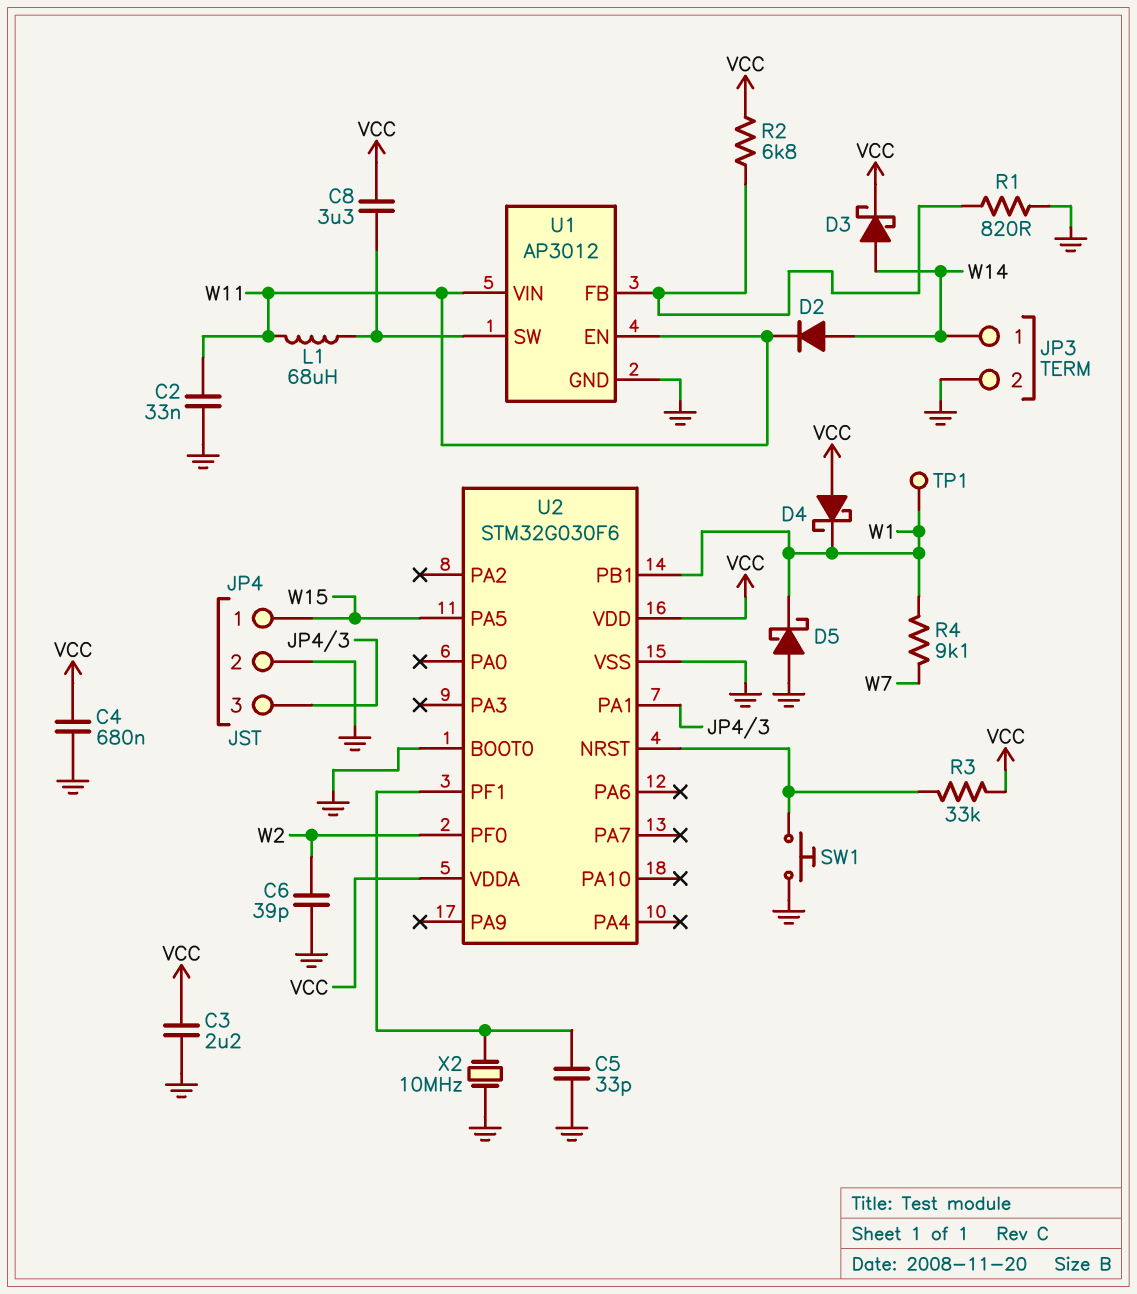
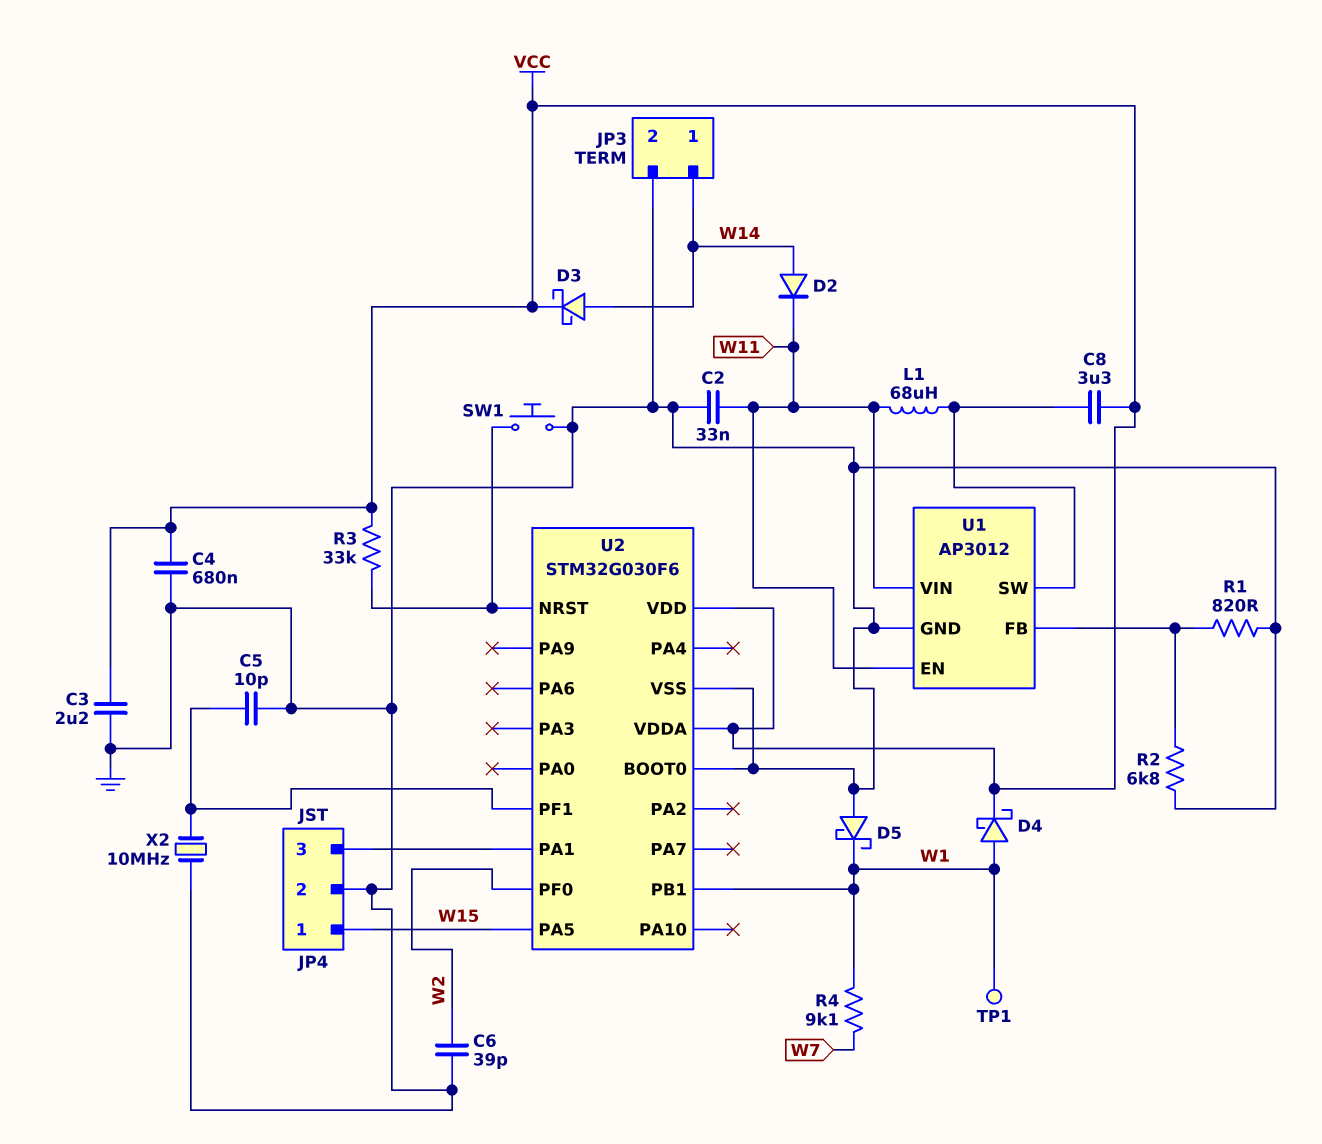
C5: 33pF (GND, U2/PF1) -> 10pF (GND, U2/PF1)
D4: schottky (A VCC, K W1) -> schottky (A W1, K VCC)
R2: 6.8k (U1/FB, VCC) -> 6.8k (GND, U1/FB)

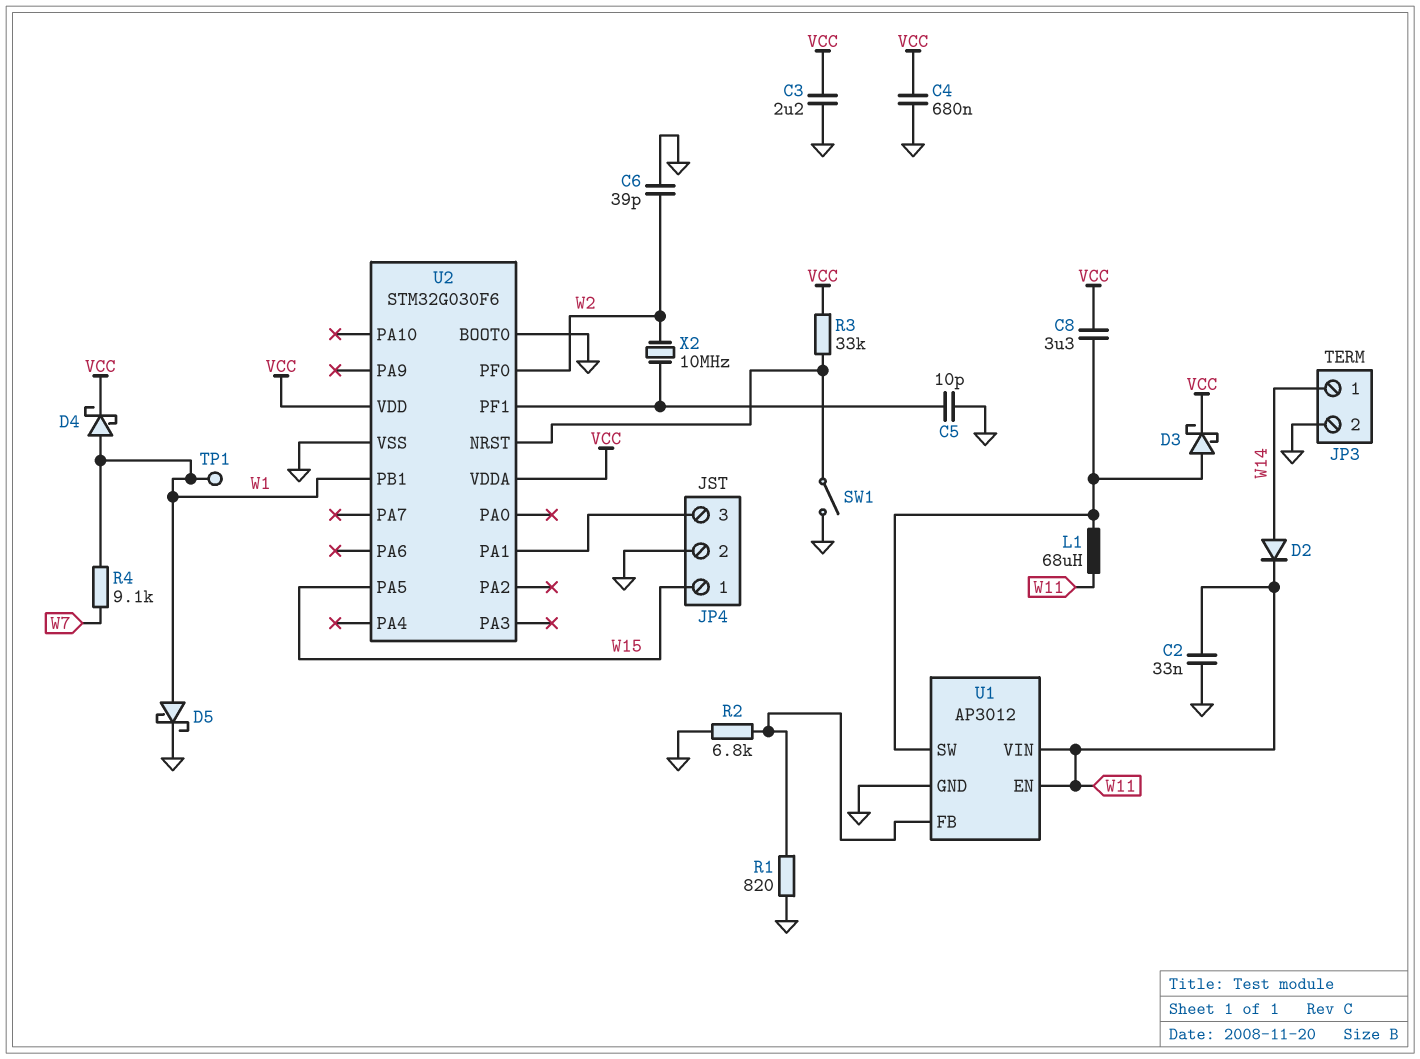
D3: schottky (A W14, K VCC) -> schottky (A U1/SW, K VCC)
D5: schottky (A GND, K W1) -> schottky (A W1, K GND)
SW1: button (GND, U2/NRST) -> switch (GND, U2/NRST)
X2: 10MHz (GND, U2/PF1) -> 10MHz (U2/PF1, W2)

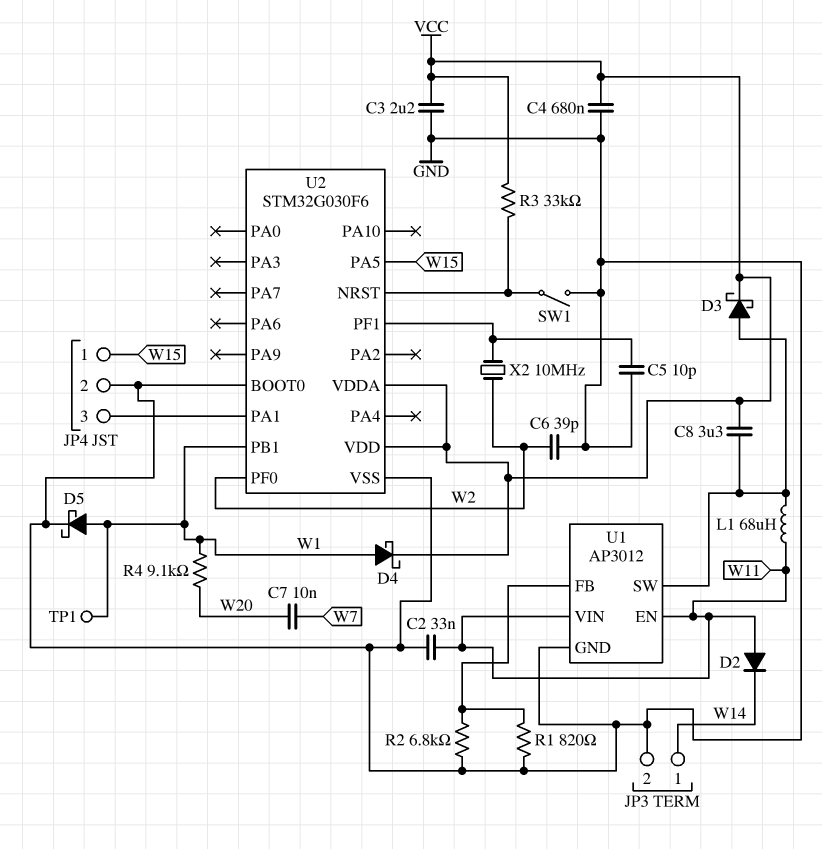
C7: none -> 10nF (W7, W20)
D2: diode (A W14, K W11) -> diode (A W11, K W14)
R4: 9.1k (W1, W7) -> 9.1k (W1, W20)

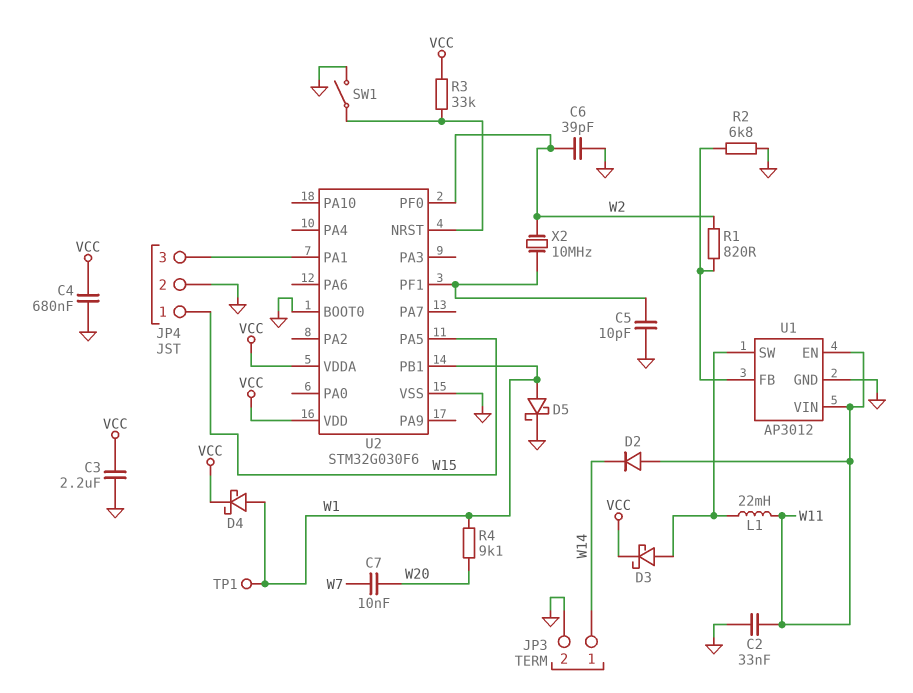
C8: 3.3uF (U1/SW, VCC) -> none
L1: 68uH (U1/SW, W11) -> 22mH (U1/SW, W11)
R1: 820 (GND, U1/FB) -> 820 (U1/FB, W2)

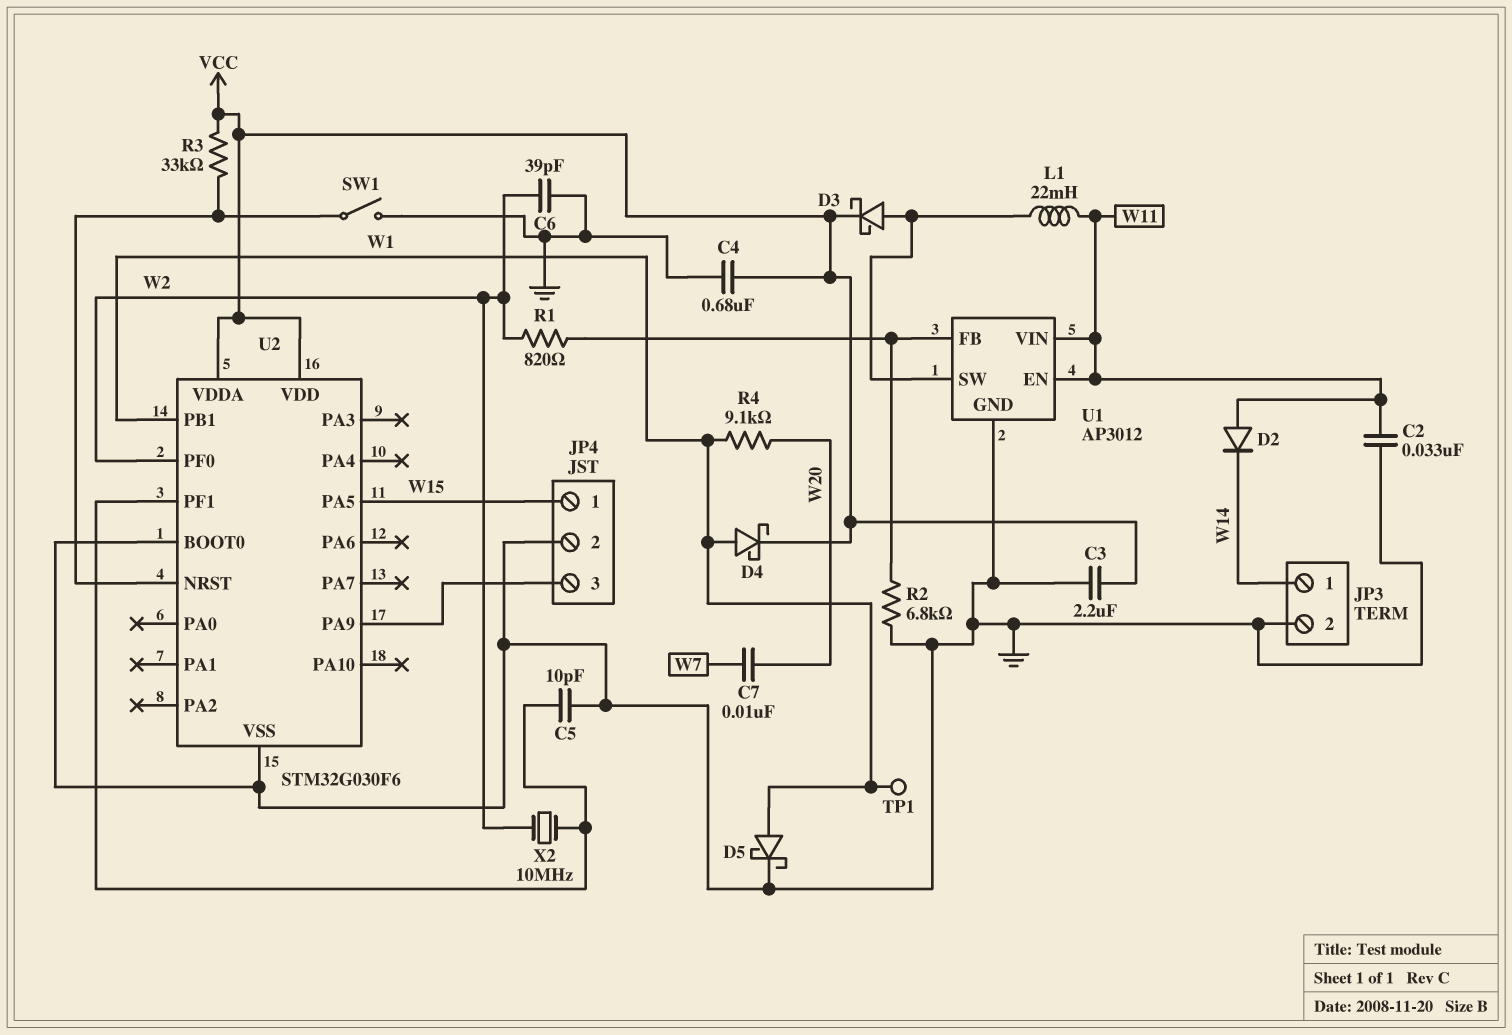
U2 pin PA1: JP4/3 -> none
U2 pin PA9: none -> JP4/3

